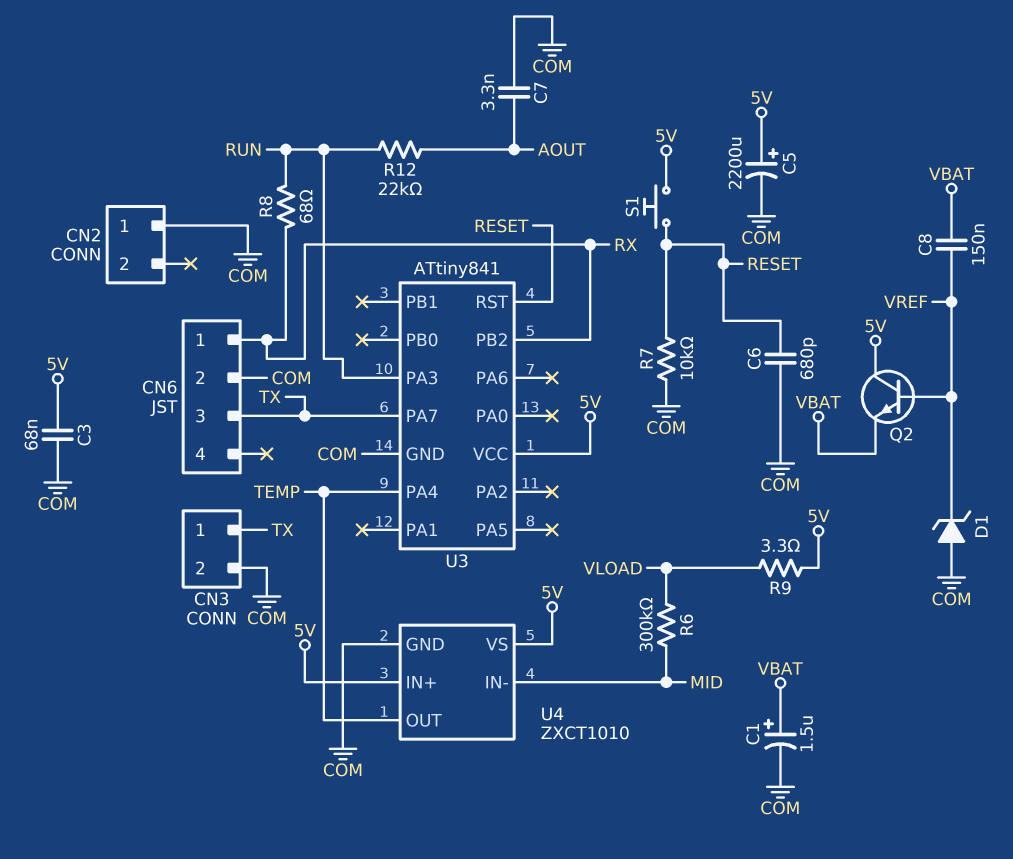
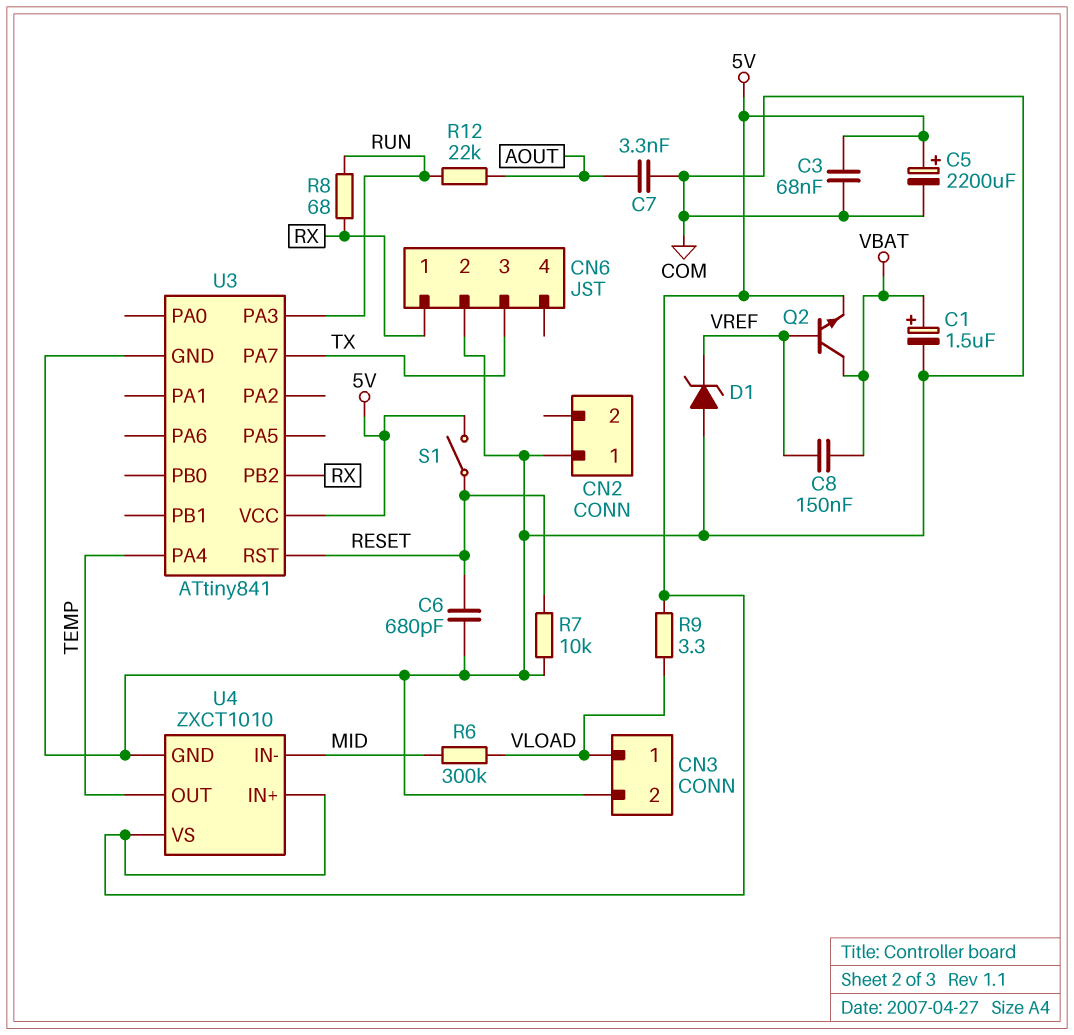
CN3 pin 1: TX -> VLOAD
Q2: NPN (B VREF, C 5V, E VBAT) -> NPN (B VREF, C VBAT, E 5V)
S1: button (5V, RESET) -> switch (5V, RESET)

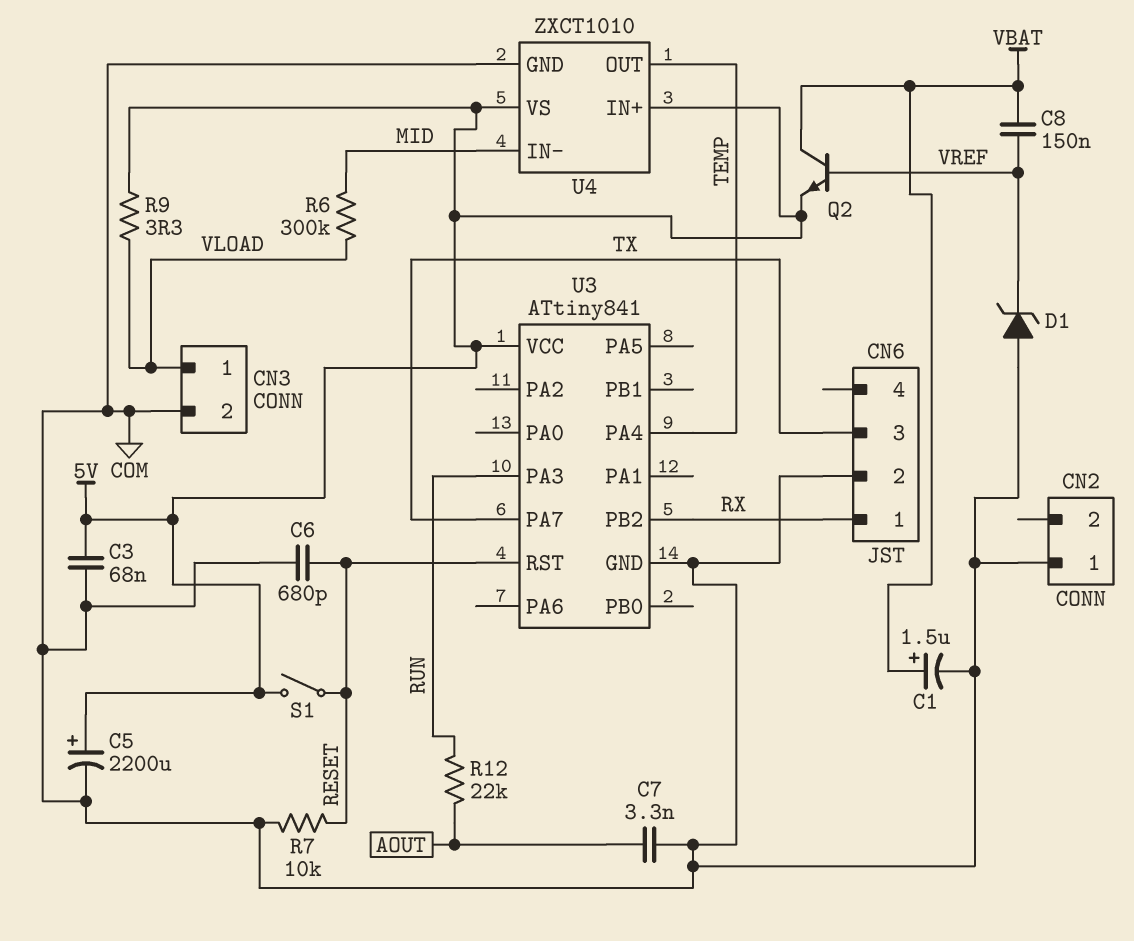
R8: 68 (RUN, RX) -> none

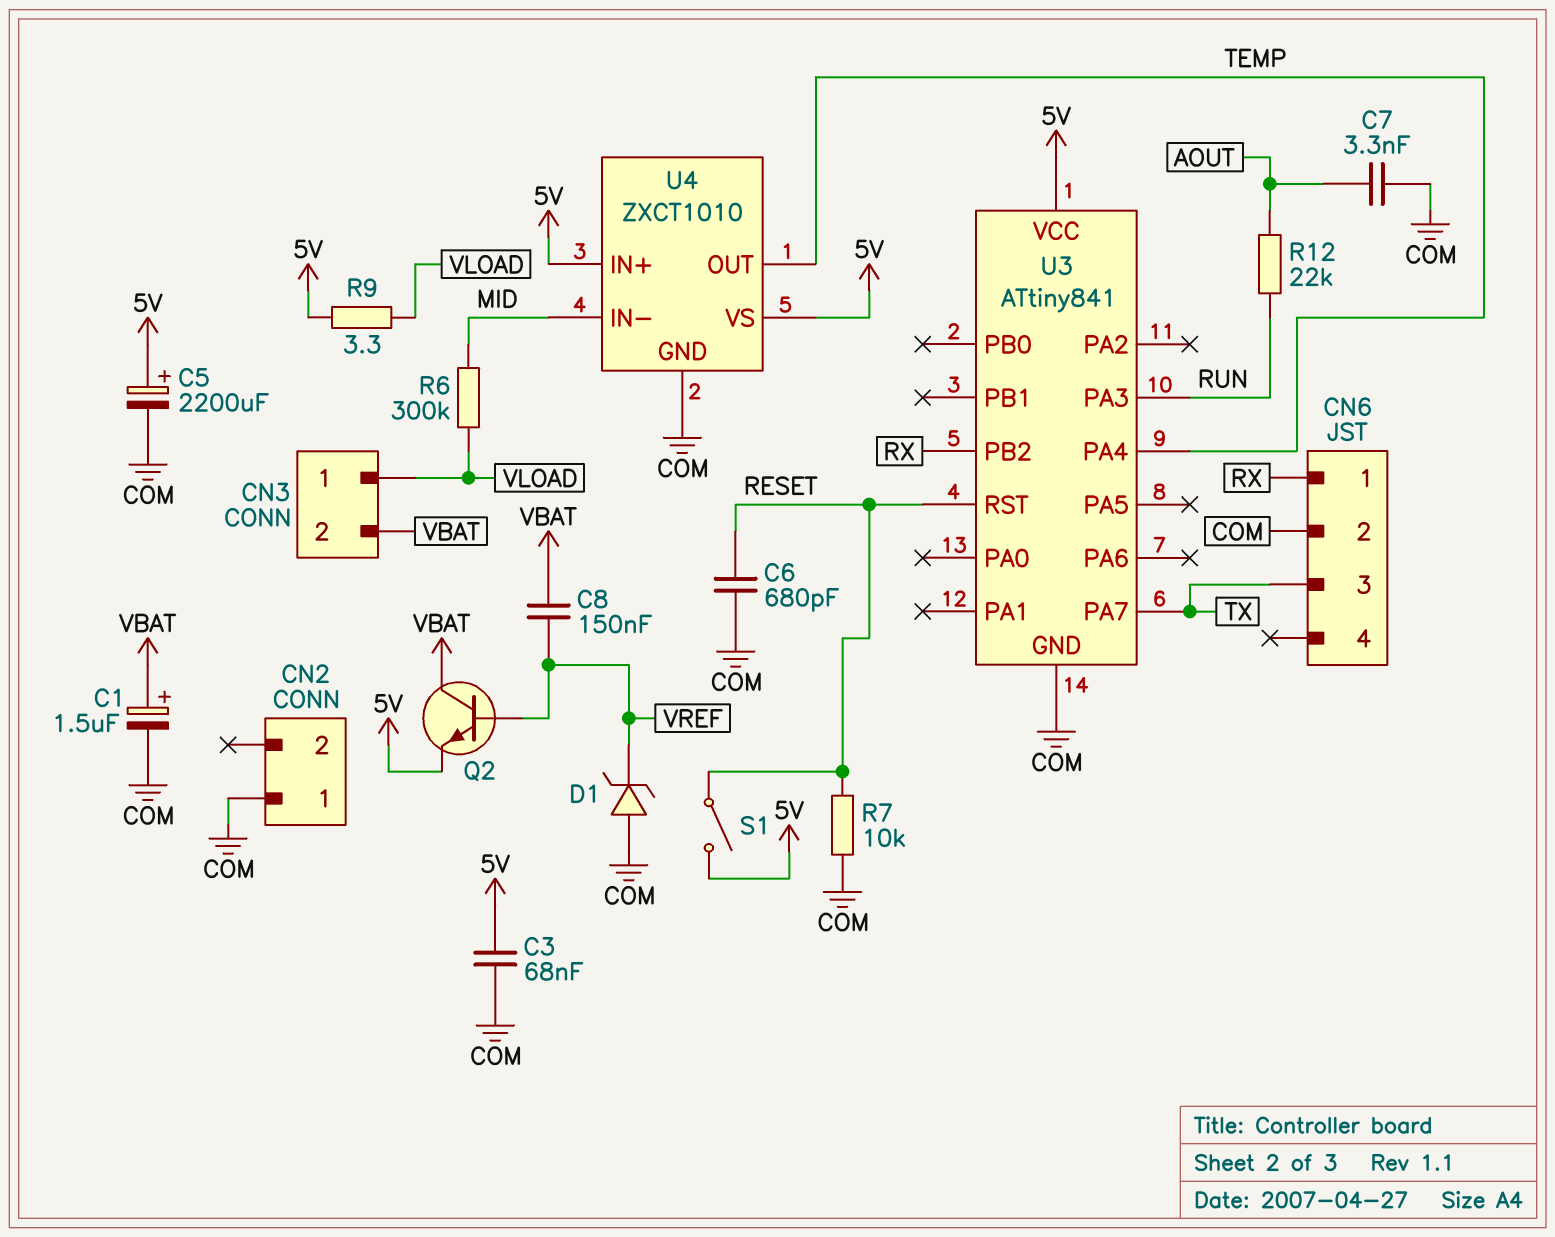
CN3 pin 2: COM -> VBAT

